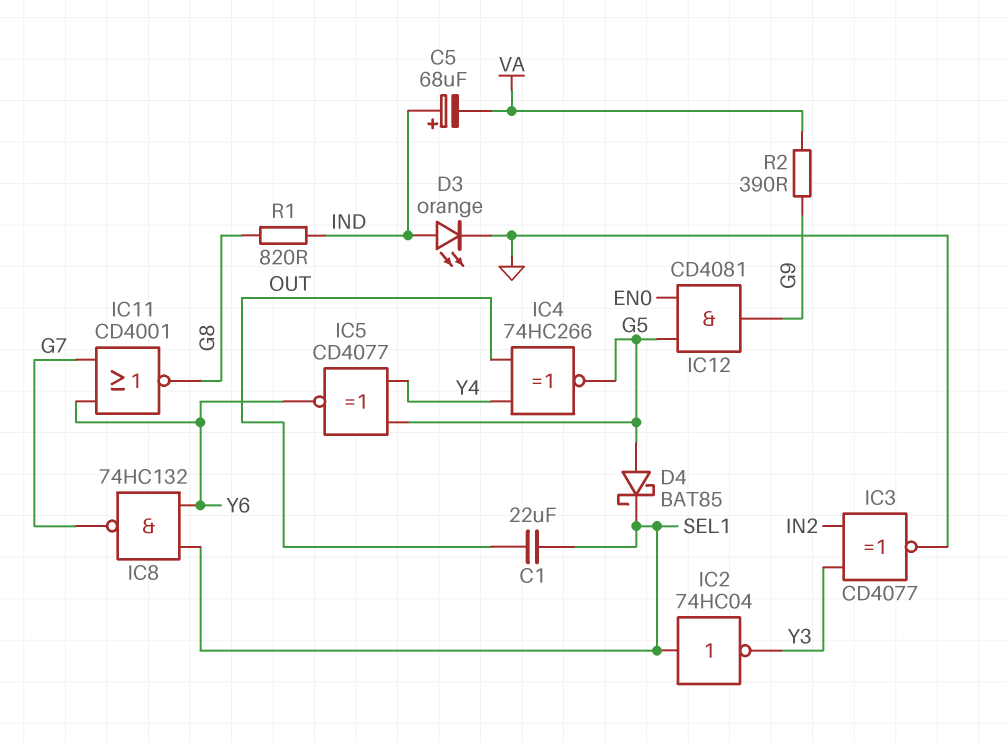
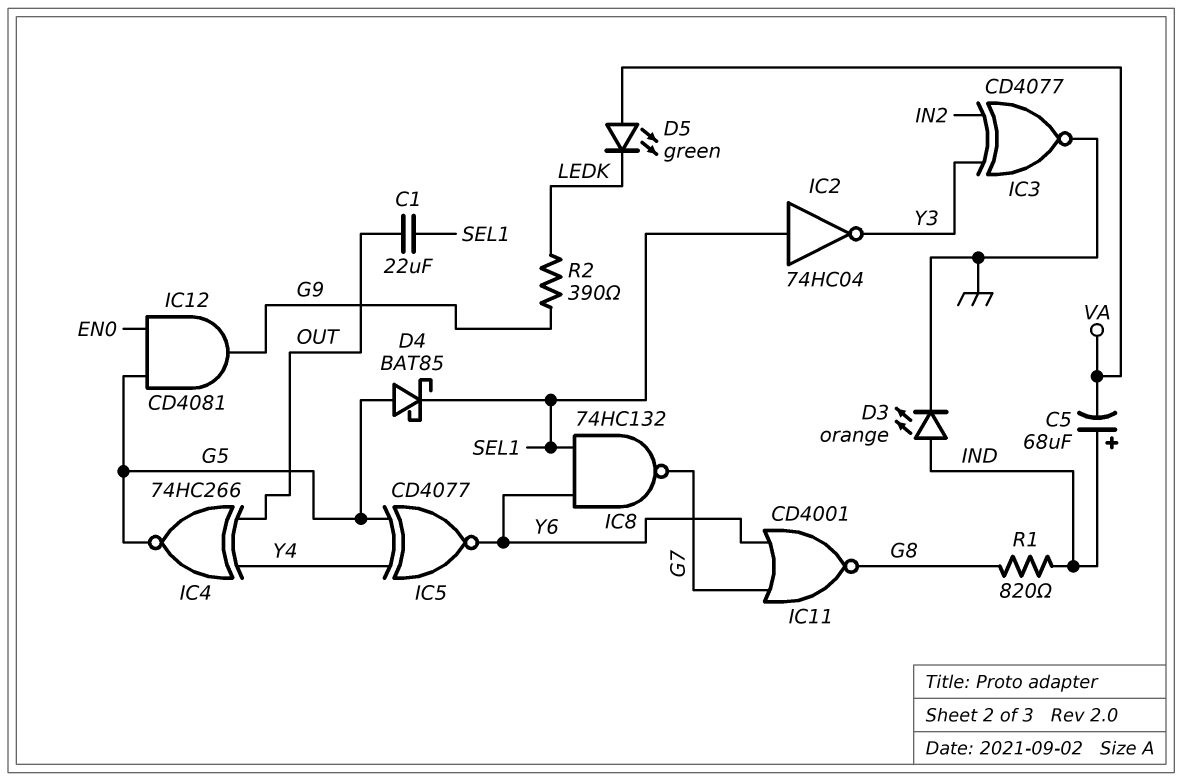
D5: none -> LED green (A VA, K LEDK)
R2: 390 (G9, VA) -> 390 (G9, LEDK)

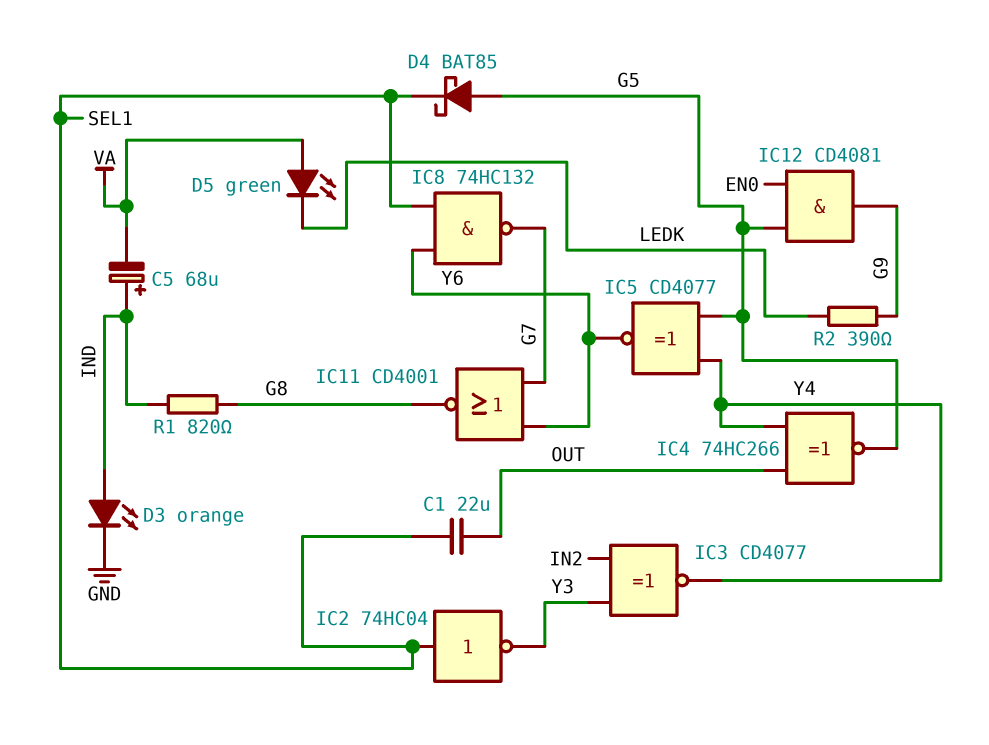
IC3: XNOR CD4077 (in IN2, in Y3, out GND) -> XNOR CD4077 (in IN2, in Y3, out Y4)

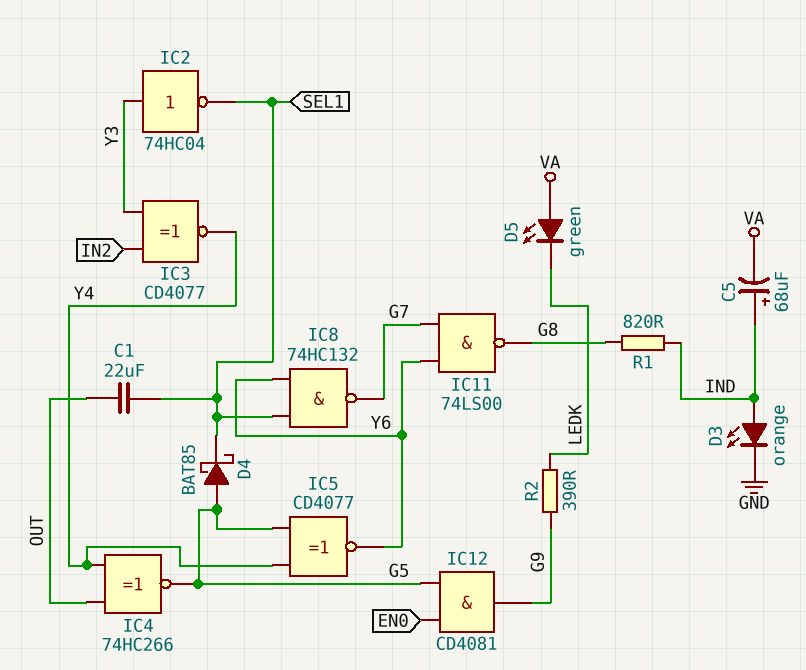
IC2: NOT 74HC04 (in SEL1, out Y3) -> NOT 74HC04 (in Y3, out SEL1)
IC11: NOR CD4001 (in G7, in Y6, out G8) -> NAND 74LS00 (in G7, in Y6, out G8)

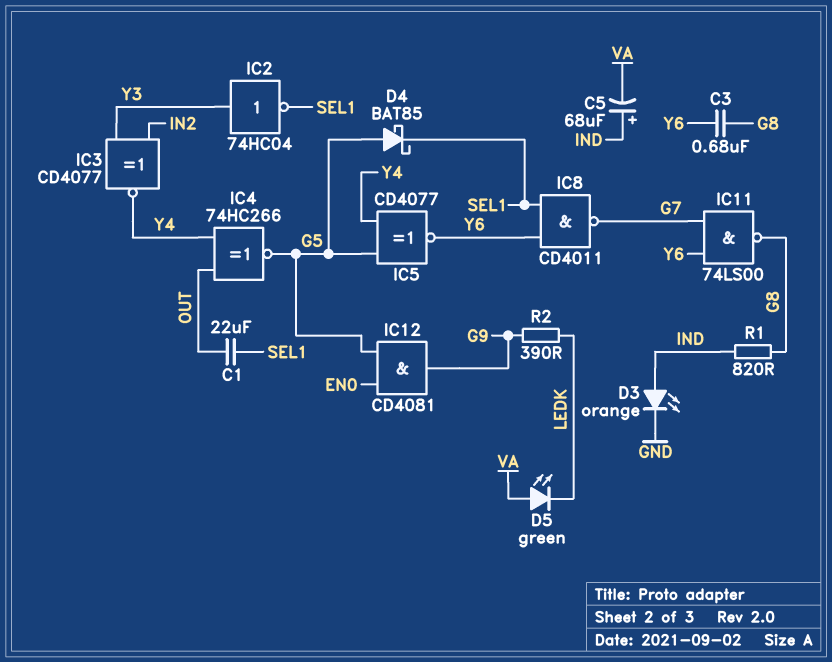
C3: none -> 680nF (G8, Y6)
IC8: NAND 74HC132 (in SEL1, in Y6, out G7) -> NAND CD4011 (in SEL1, in Y6, out G7)

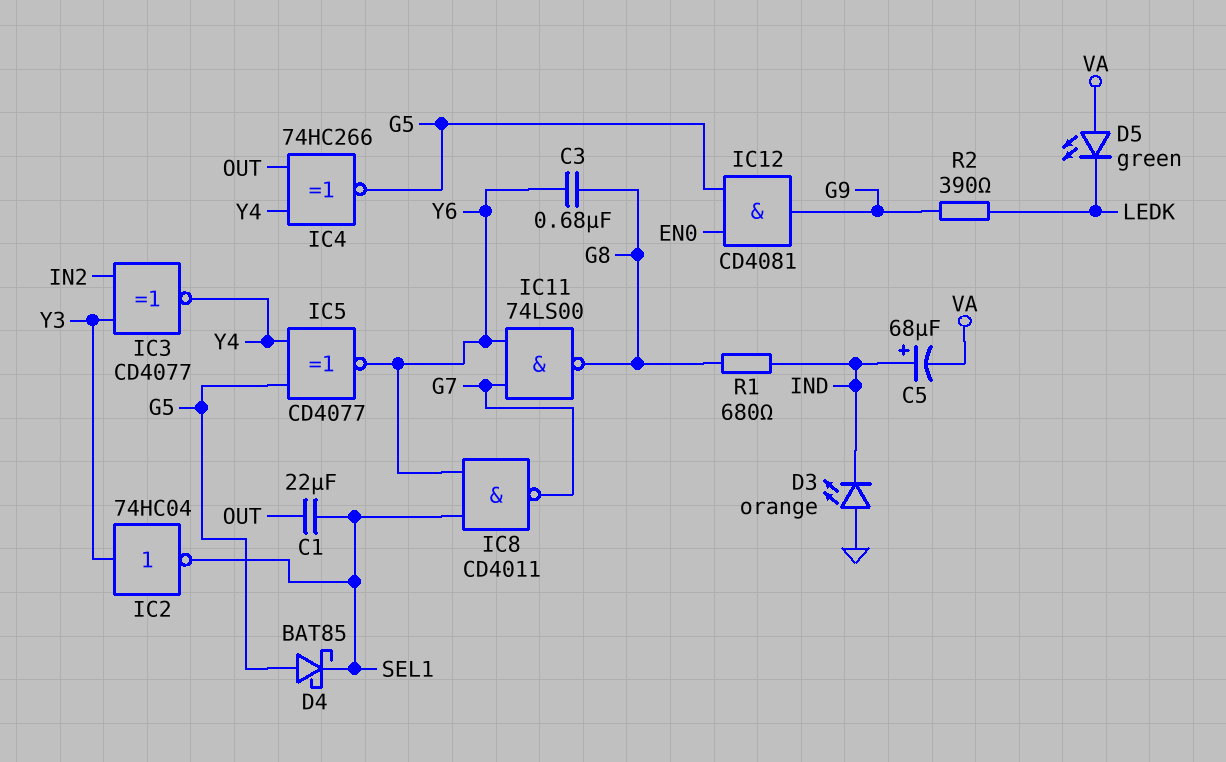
D3: LED orange (A IND, K GND) -> LED orange (A GND, K IND)
R1: 820 (G8, IND) -> 680 (G8, IND)

